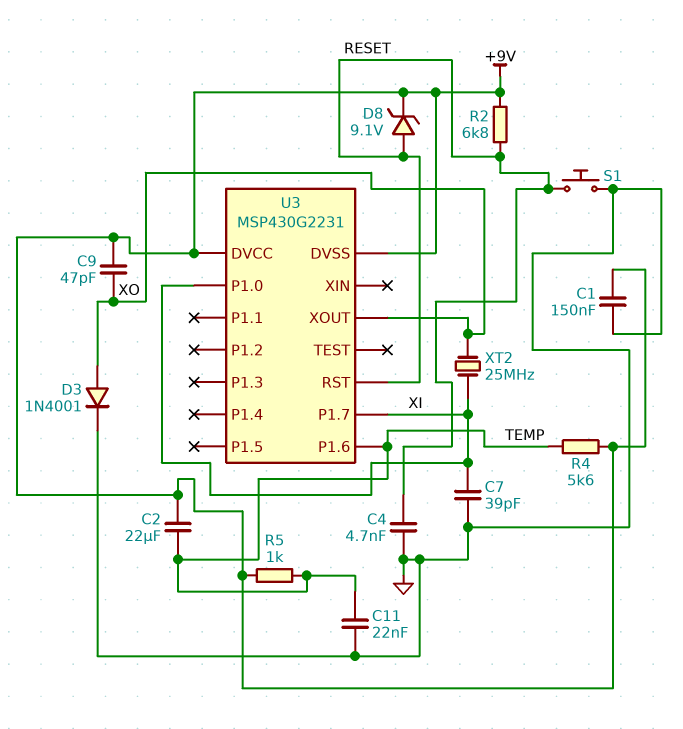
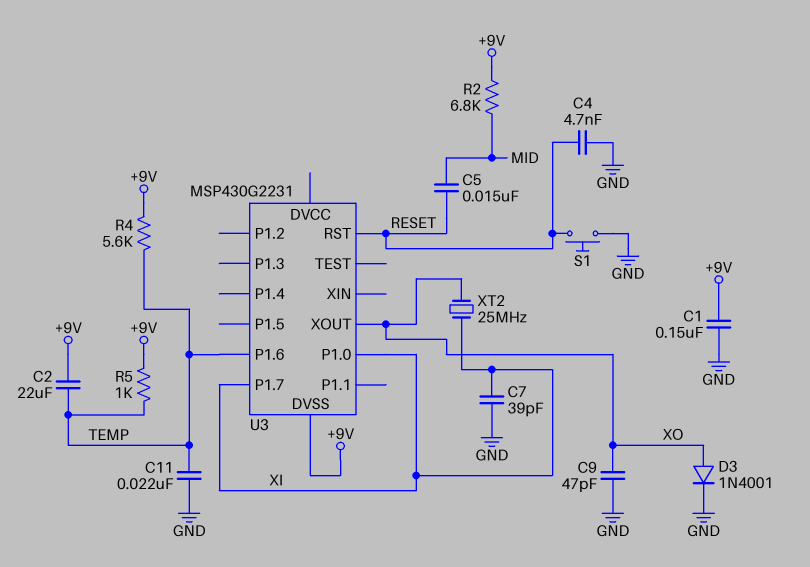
C5: none -> 15nF (MID, RESET)
C9: 47pF (+9V, XO) -> 47pF (GND, XO)
D8: zener 9.1V (A RESET, K +9V) -> none
R2: 6.8k (+9V, RESET) -> 6.8k (+9V, MID)
U3 pin DVCC: +9V -> none

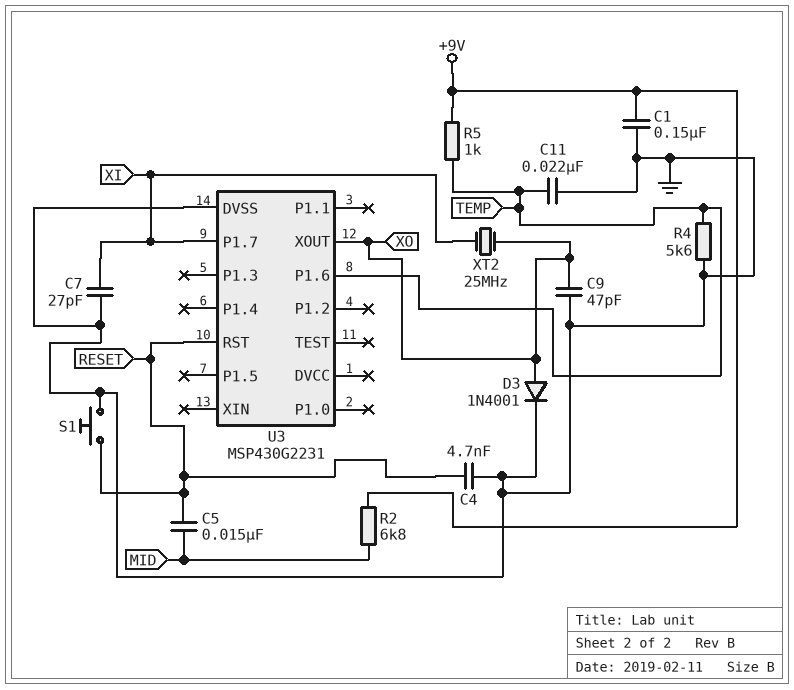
C2: 22uF (+9V, TEMP) -> none
C7: 39pF (GND, XI) -> 27pF (GND, XI)
R4: 5.6k (+9V, TEMP) -> 5.6k (GND, TEMP)
U3 pin DVSS: +9V -> GND
U3 pin P1.0: XI -> none

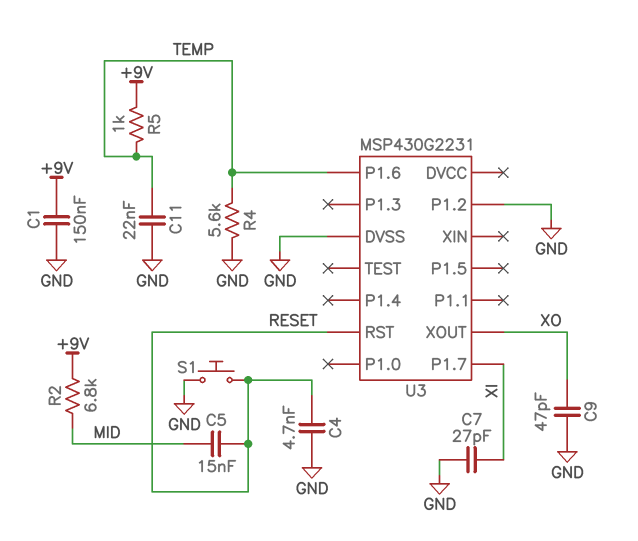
D3: diode 1N4001 (A XO, K GND) -> none
U3 pin P1.2: none -> GND
XT2: 25MHz (XI, XO) -> none

